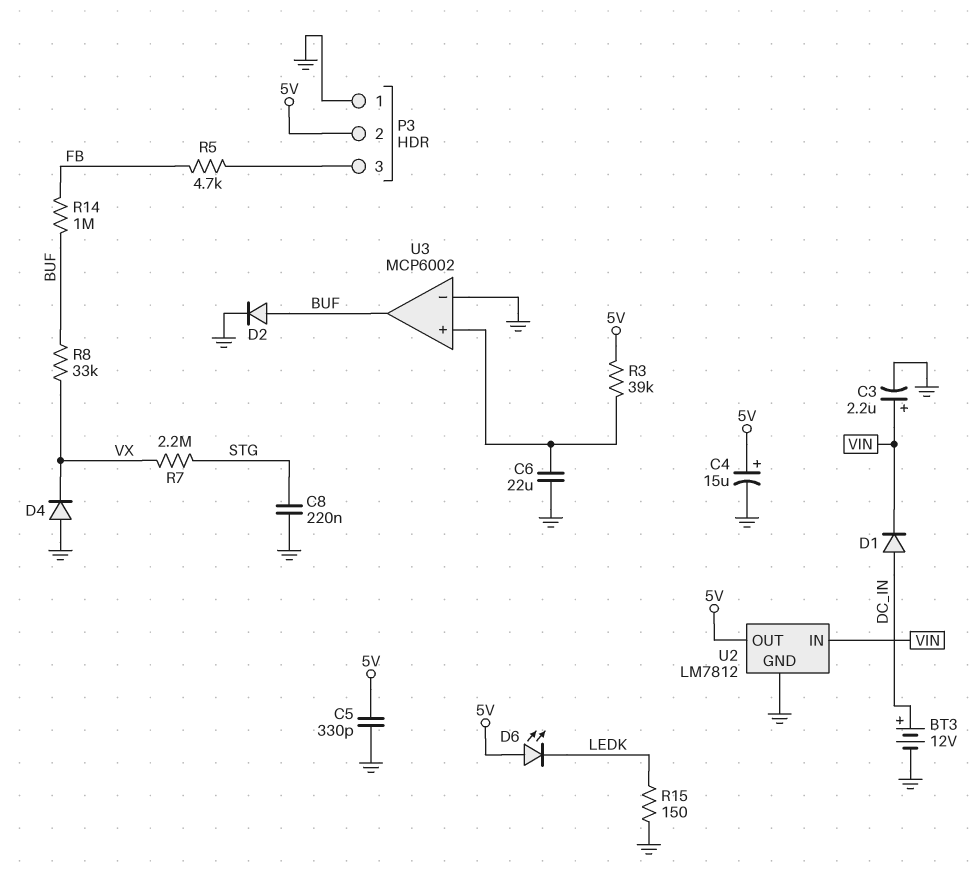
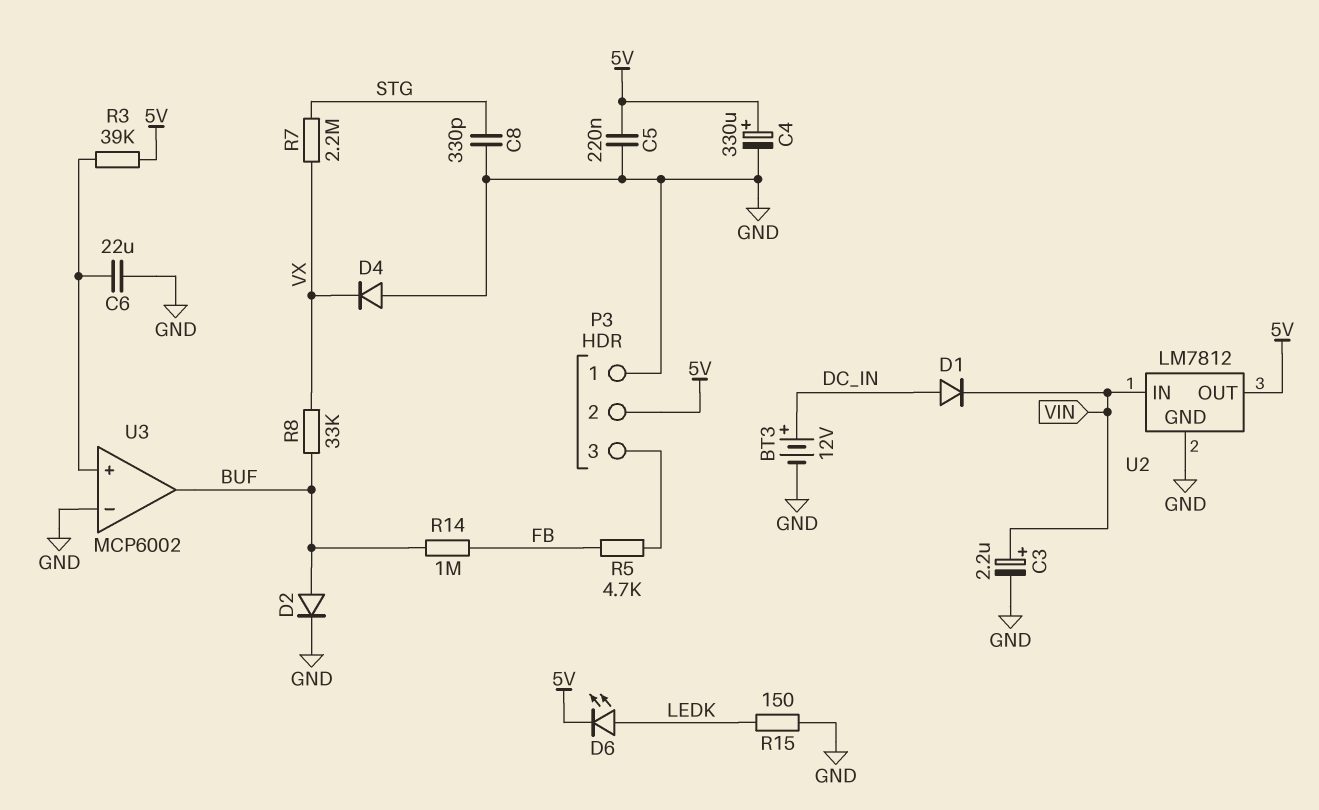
C4: 15uF (plus 5V, minus GND) -> 330uF (plus 5V, minus GND)
C5: 330pF (5V, GND) -> 220nF (5V, GND)
C8: 220nF (GND, STG) -> 330pF (GND, STG)
D6: LED (A 5V, K LEDK) -> LED (A LEDK, K 5V)

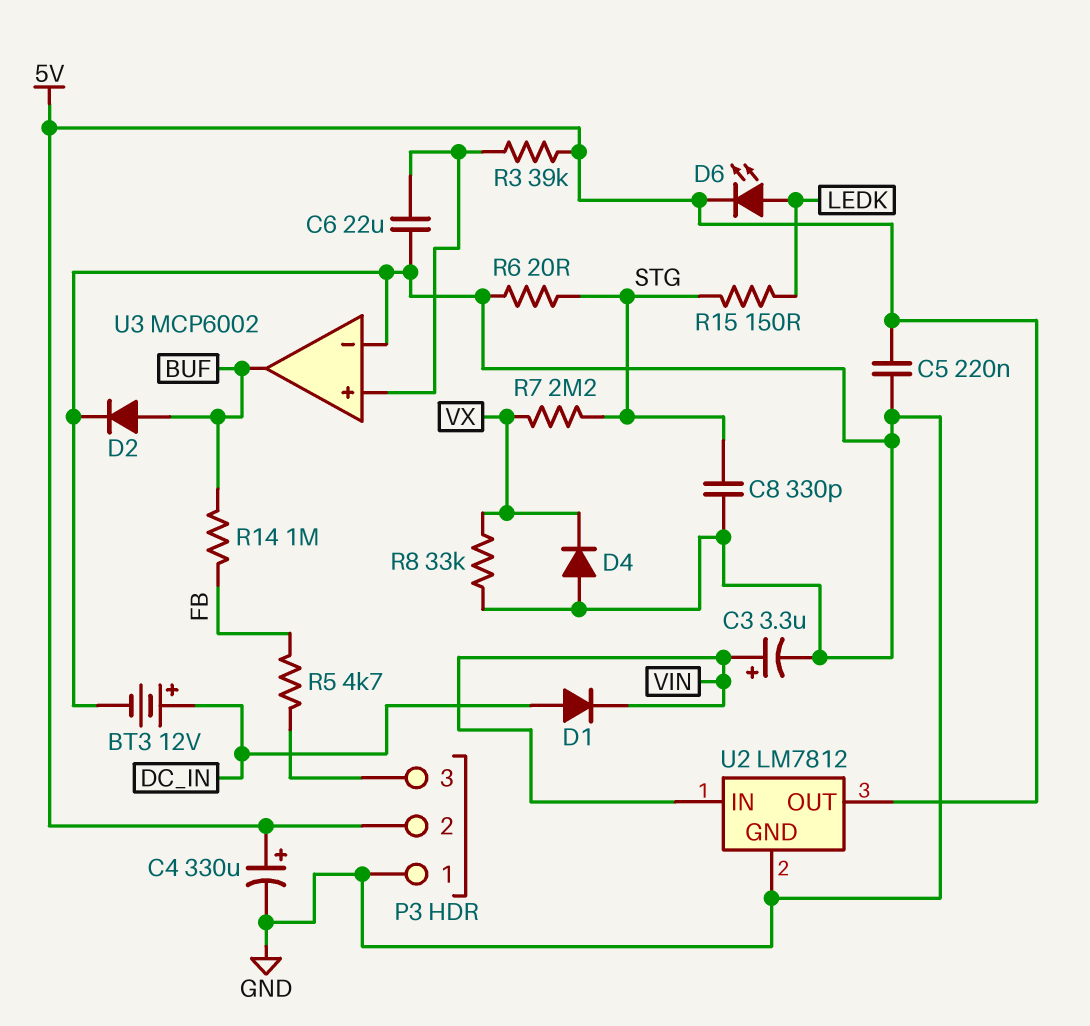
C3: 2.2uF (plus VIN, minus GND) -> 3.3uF (plus VIN, minus GND)
R6: none -> 20 (GND, STG)
R8: 33k (BUF, VX) -> 33k (GND, VX)
R15: 150 (GND, LEDK) -> 150 (LEDK, STG)

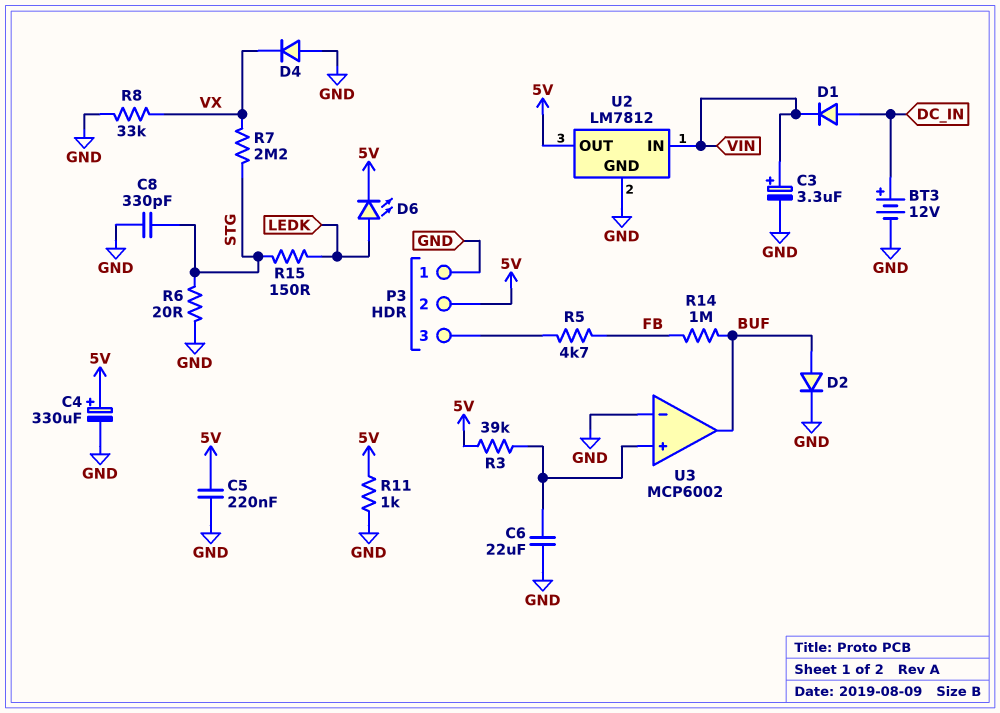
R11: none -> 1k (5V, GND)

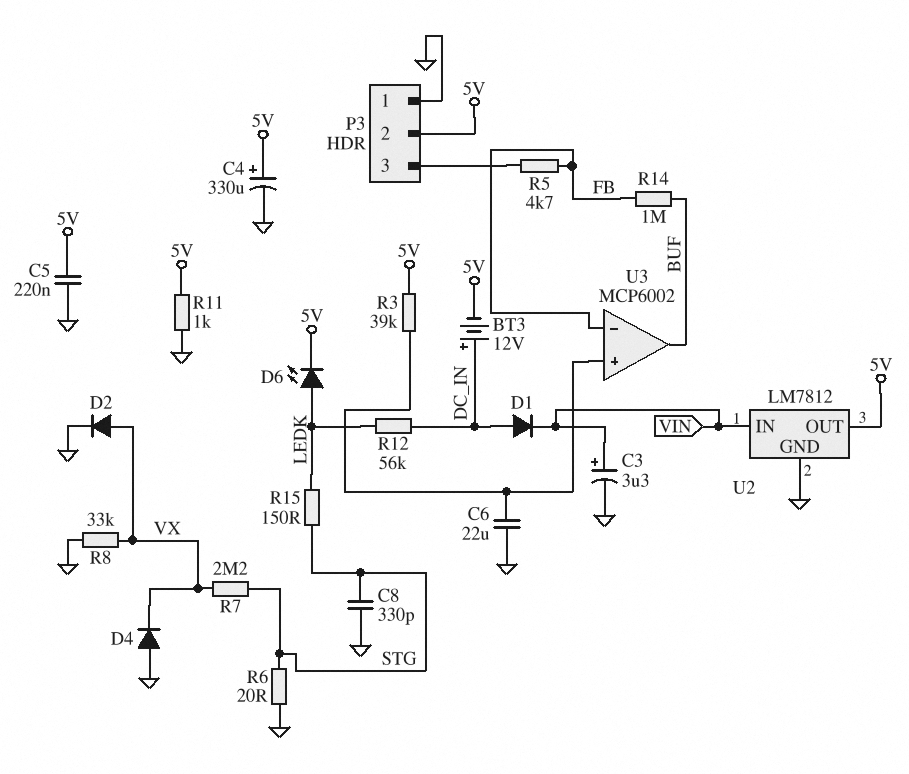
BT3: 12V (plus DC_IN, minus GND) -> 12V (plus DC_IN, minus 5V)
D2: diode (A BUF, K GND) -> diode (A VX, K GND)
R12: none -> 56k (DC_IN, LEDK)
U3 pin in-: GND -> FB

